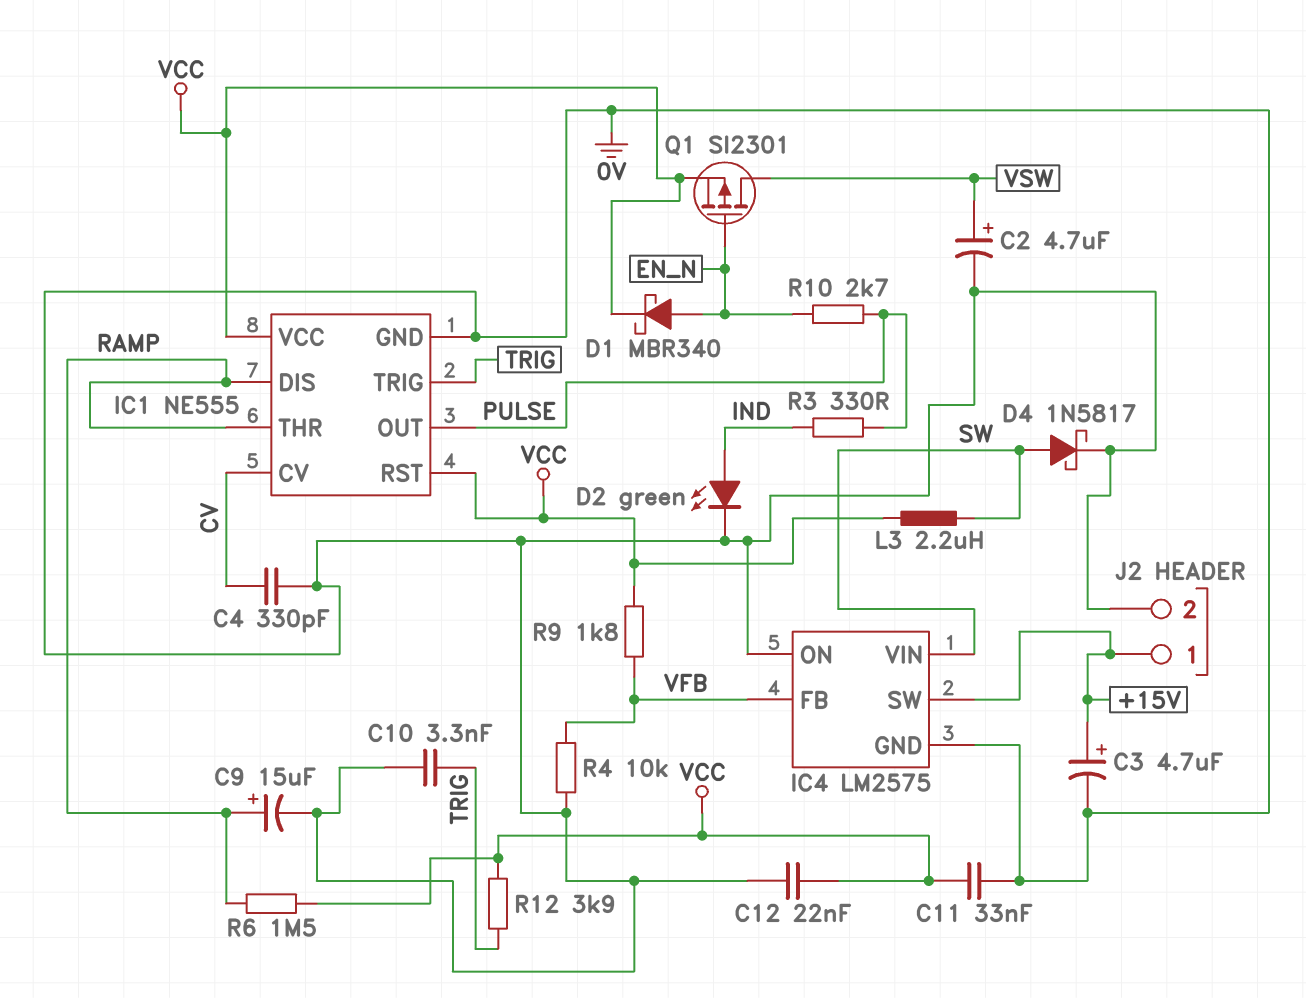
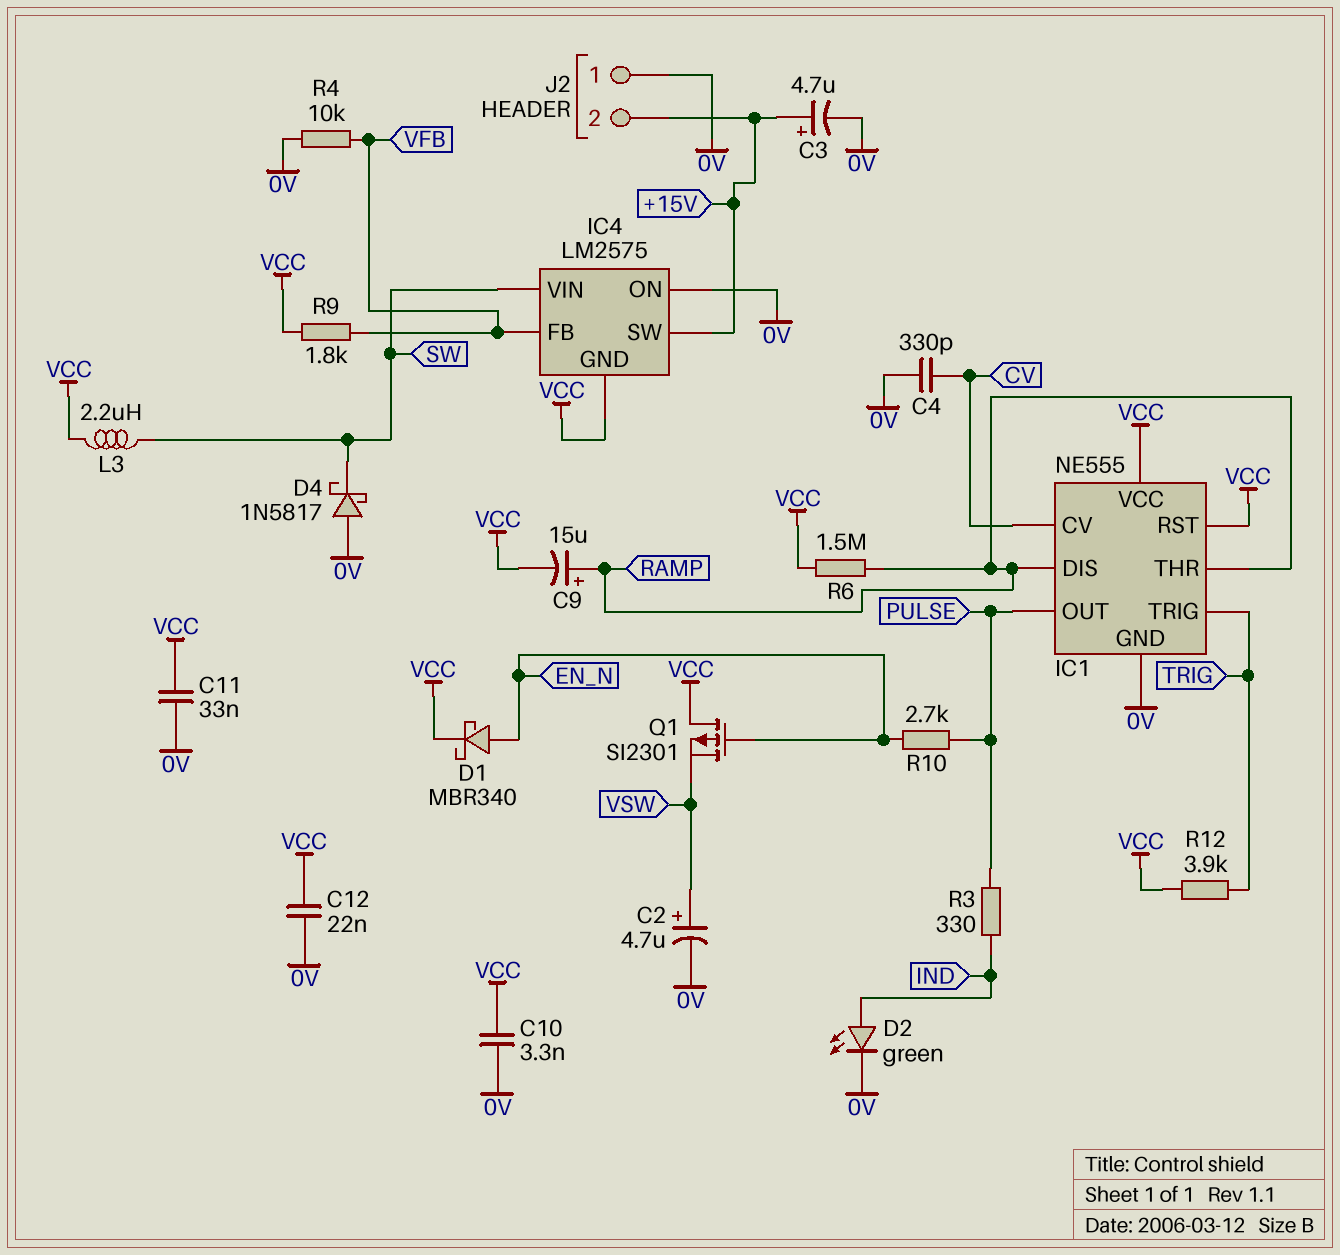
C9: 15uF (plus RAMP, minus 0V) -> 15uF (plus RAMP, minus VCC)
C10: 3.3nF (0V, TRIG) -> 3.3nF (0V, VCC)
D4: schottky 1N5817 (A SW, K 0V) -> schottky 1N5817 (A 0V, K SW)
IC4 pin GND: 0V -> VCC
J2 pin 1: +15V -> 0V
J2 pin 2: 0V -> +15V
Q1: PMOS SI2301 (G EN_N, D VSW, S VCC) -> PMOS SI2301 (G EN_N, D VCC, S VSW)

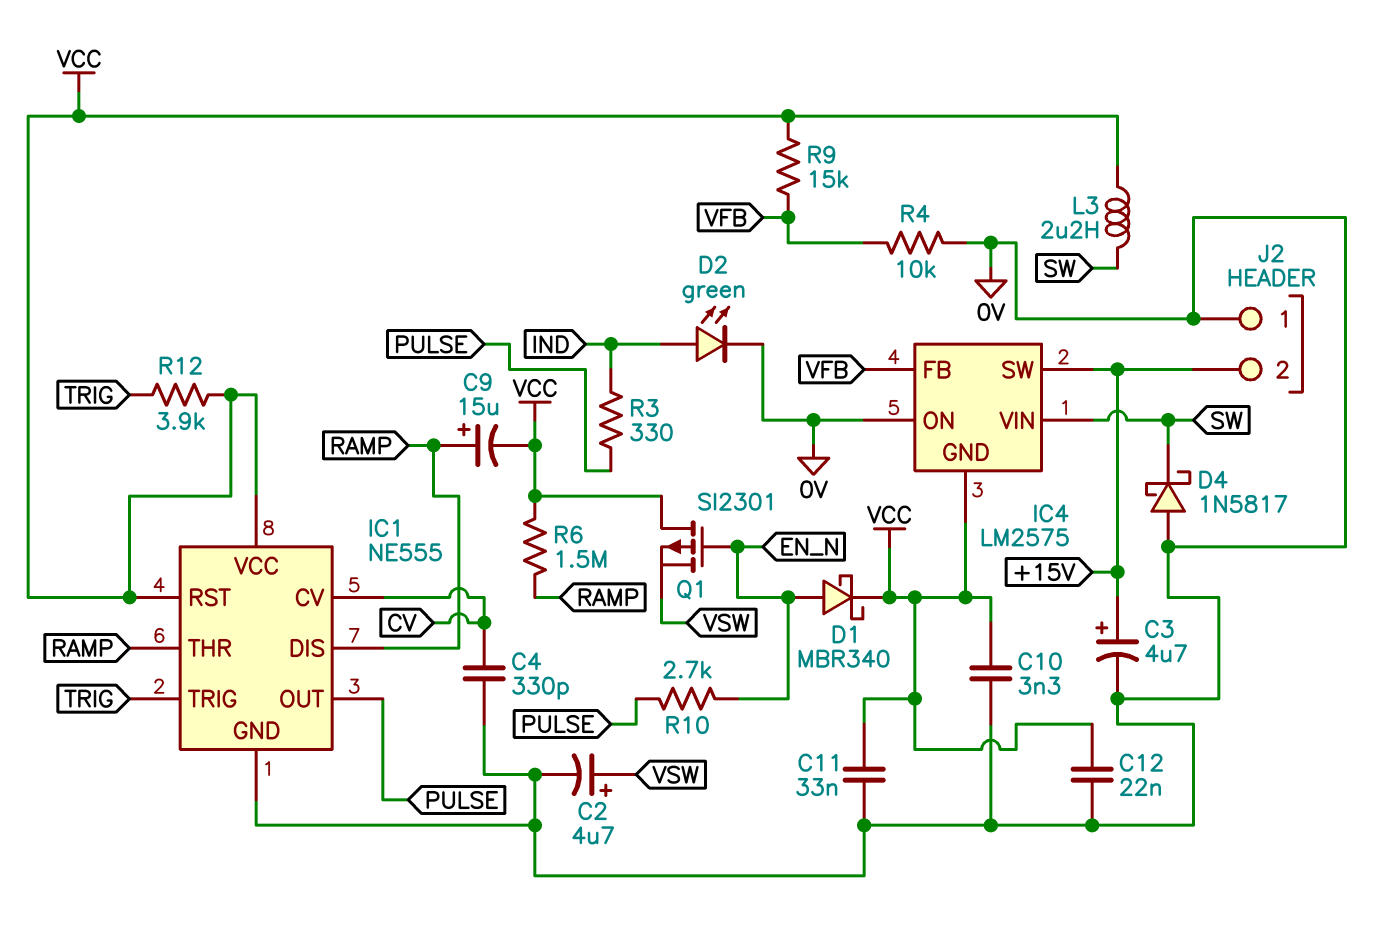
R9: 1.8k (VCC, VFB) -> 15k (VCC, VFB)

